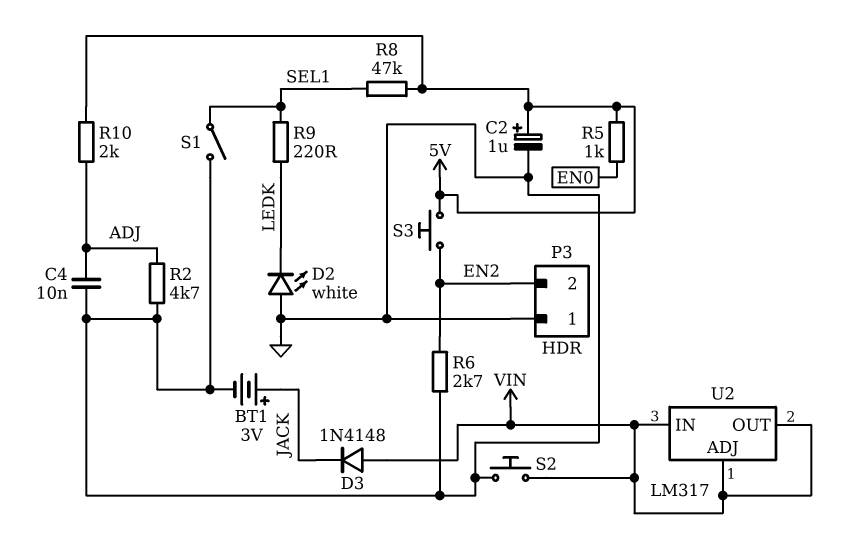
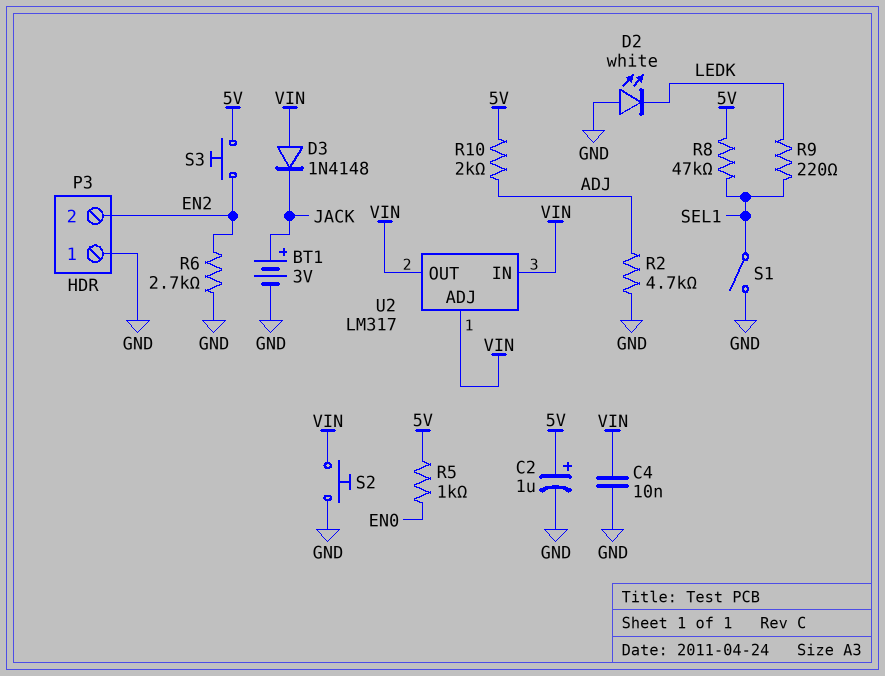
C4: 10nF (ADJ, GND) -> 10nF (GND, VIN)

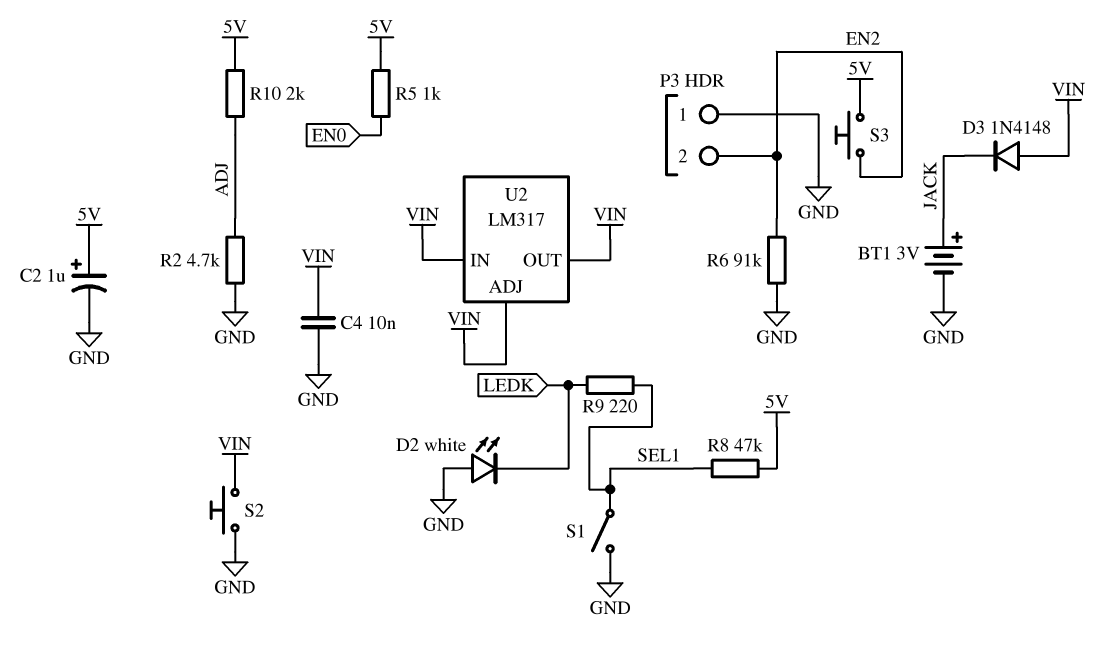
R6: 2.7k (EN2, GND) -> 91k (EN2, GND)

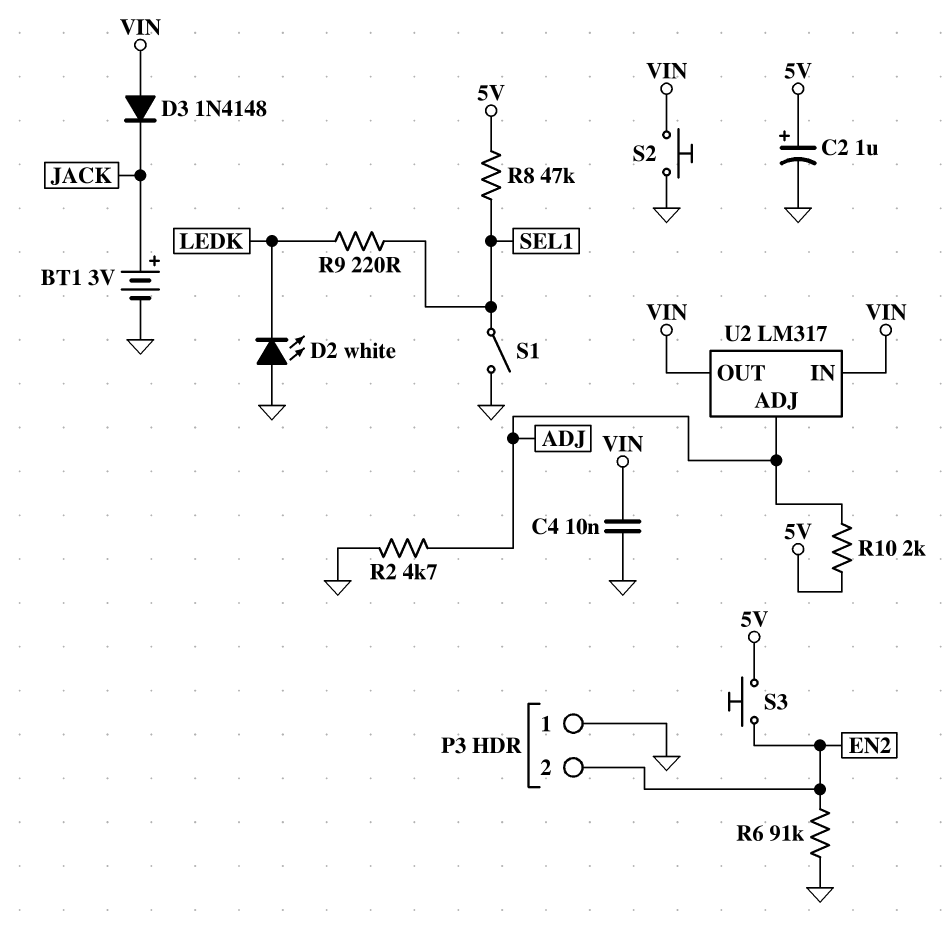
R5: 1k (5V, EN0) -> none
U2 pin ADJ: VIN -> ADJ

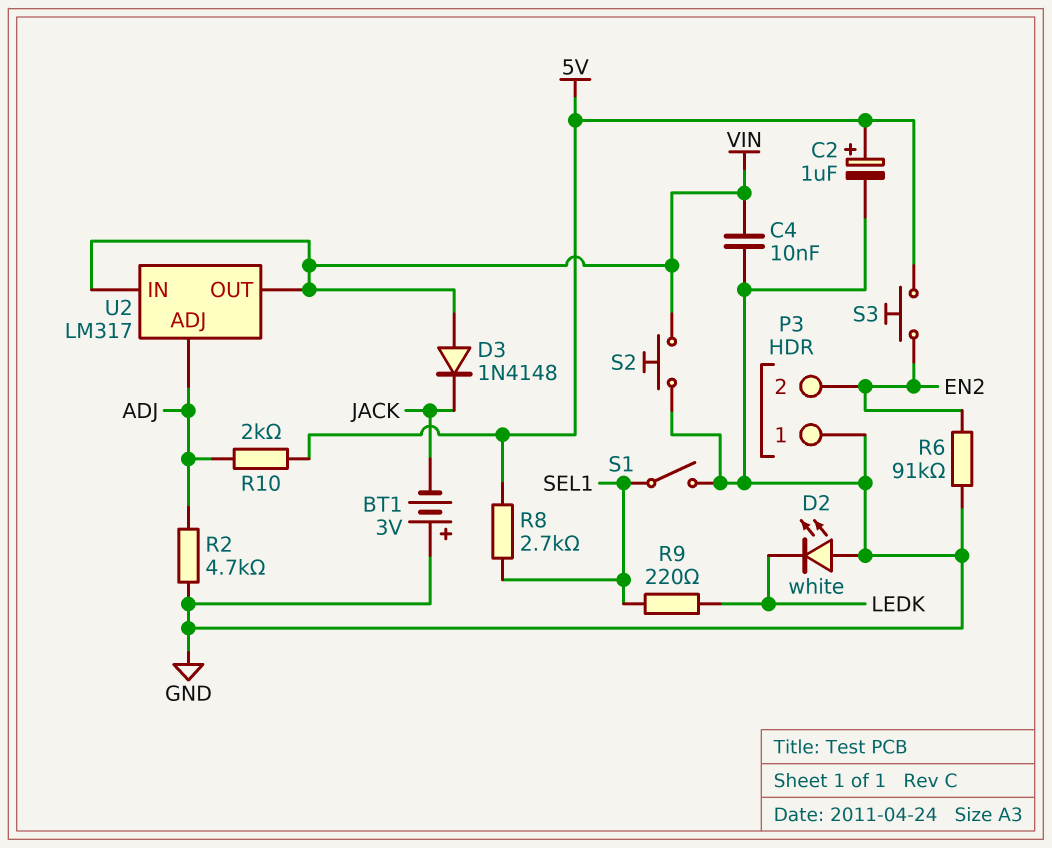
BT1: 3V (plus JACK, minus GND) -> 3V (plus GND, minus JACK)
R8: 47k (5V, SEL1) -> 2.7k (5V, SEL1)

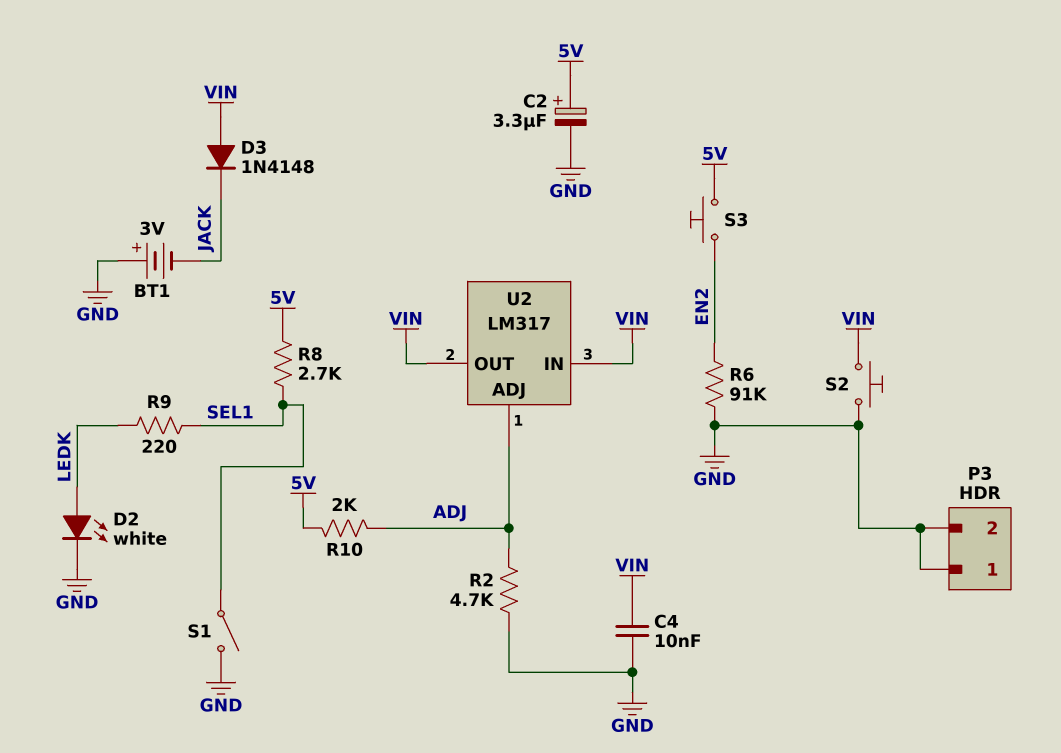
C2: 1uF (plus 5V, minus GND) -> 3.3uF (plus 5V, minus GND)
D2: LED white (A GND, K LEDK) -> LED white (A LEDK, K GND)
P3 pin 2: EN2 -> GND

